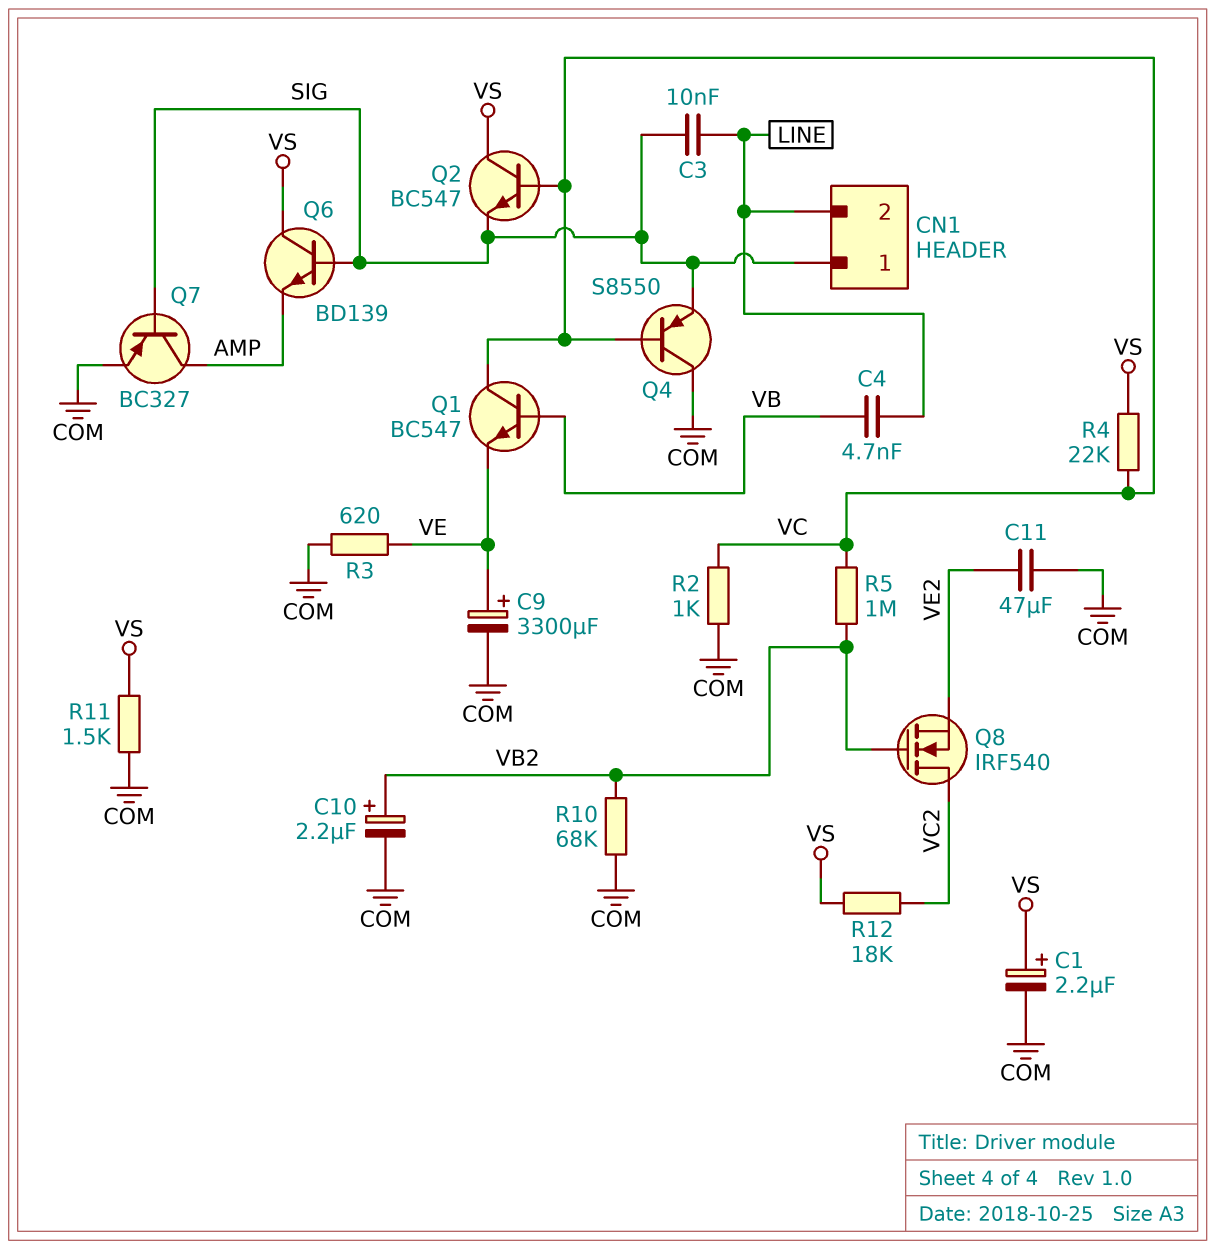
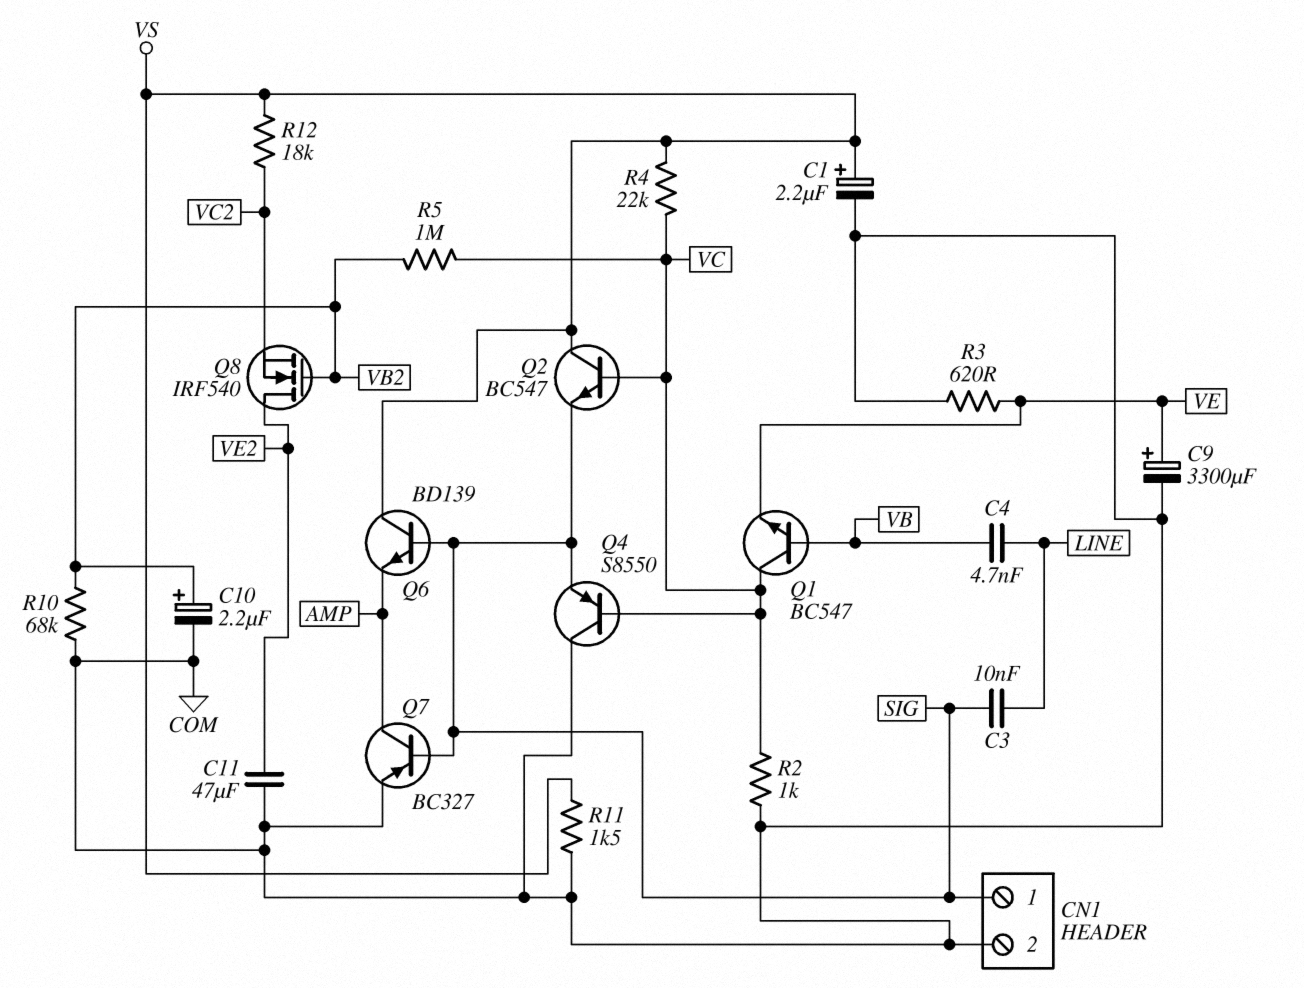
CN1 pin 2: LINE -> COM
Q8: NMOS IRF540 (G VB2, D VC2, S VE2) -> NMOS IRF540 (G VB2, D VE2, S VC2)

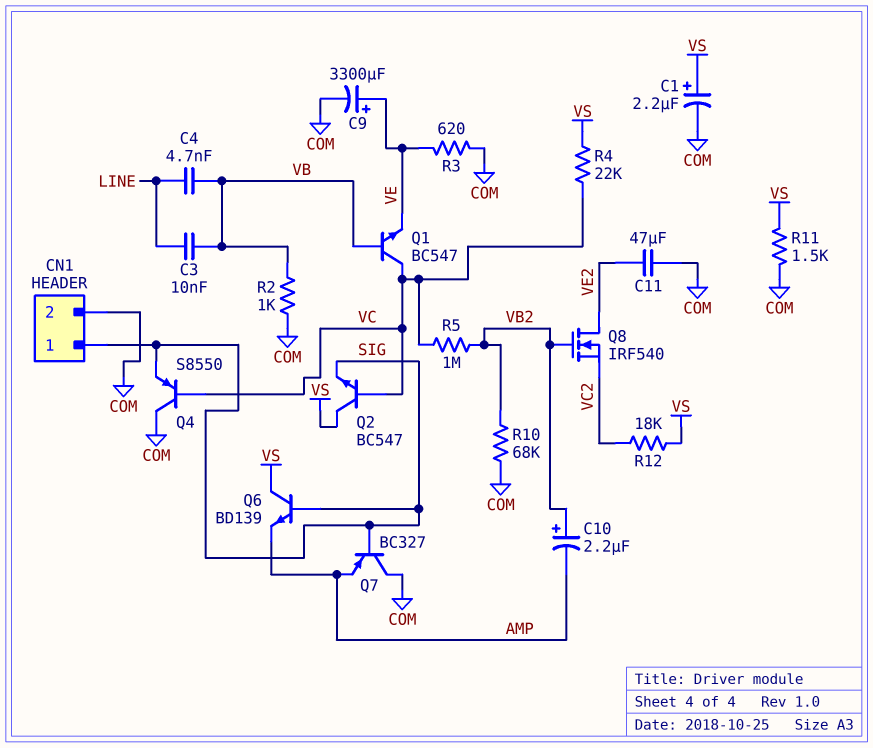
C3: 10nF (LINE, SIG) -> 10nF (LINE, VB)
C10: 2.2uF (plus VB2, minus COM) -> 2.2uF (plus VB2, minus AMP)
Q7: PNP BC327 (B SIG, C AMP, E COM) -> PNP BC327 (B SIG, C COM, E AMP)
R2: 1k (COM, VC) -> 1k (COM, VB)

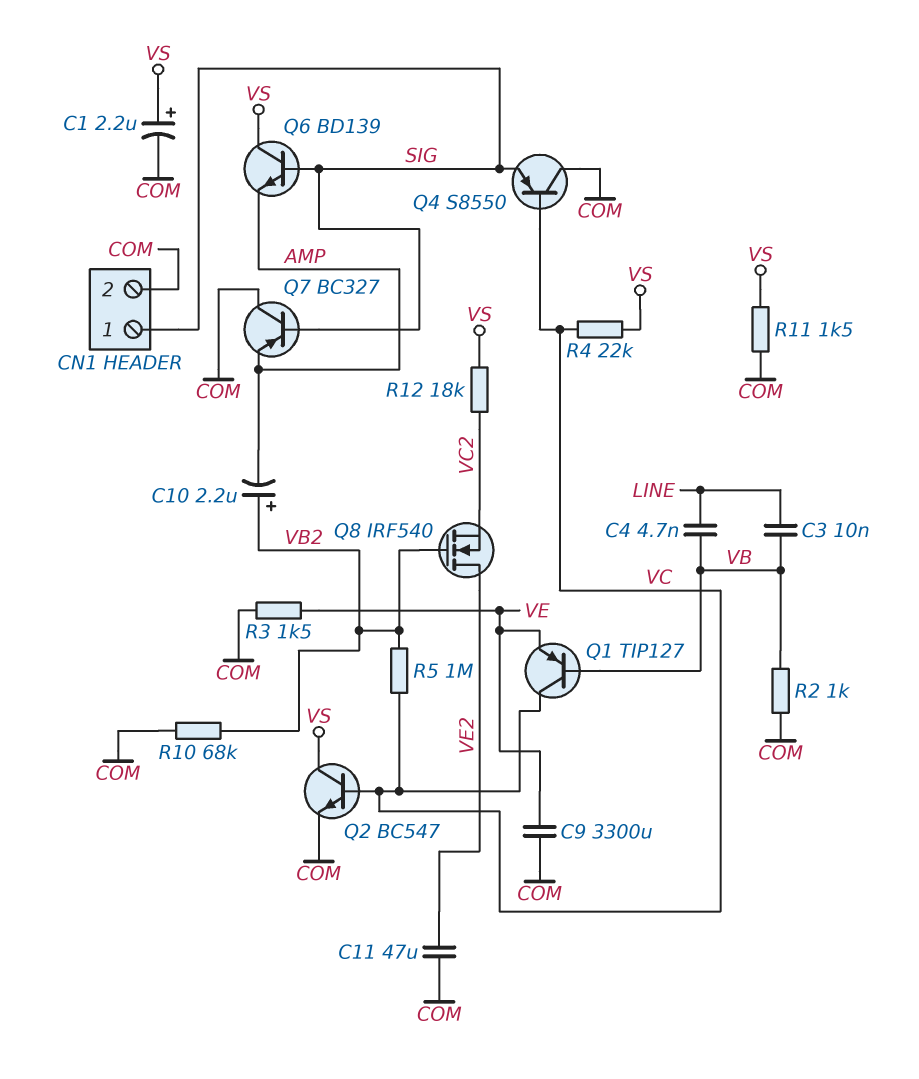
C9: 3300uF (plus VE, minus COM) -> 3300uF (COM, VE)
Q1: NPN BC547 (B VB, C VC, E VE) -> PNP TIP127 (B VB, C VC, E VE)
Q2: NPN BC547 (B VC, C VS, E SIG) -> NPN BC547 (B VC, C VS, E COM)
R3: 620 (COM, VE) -> 1.5k (COM, VE)

